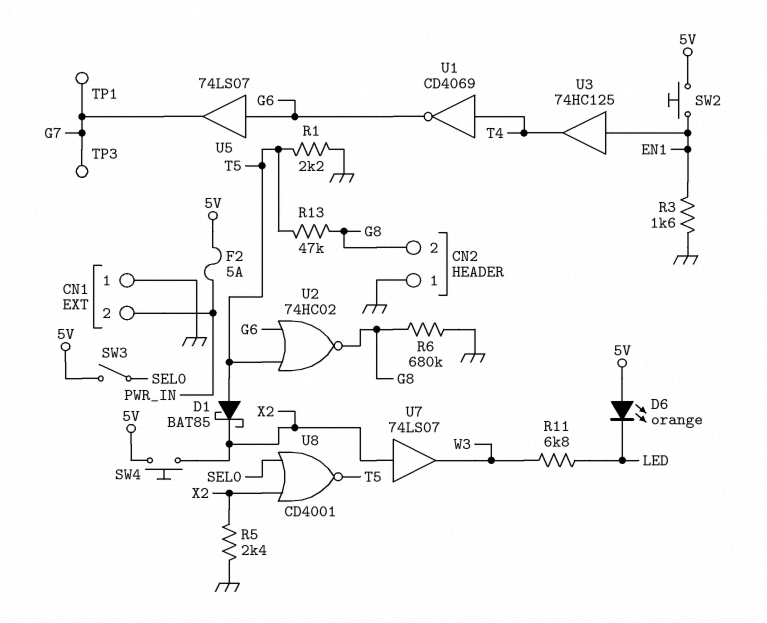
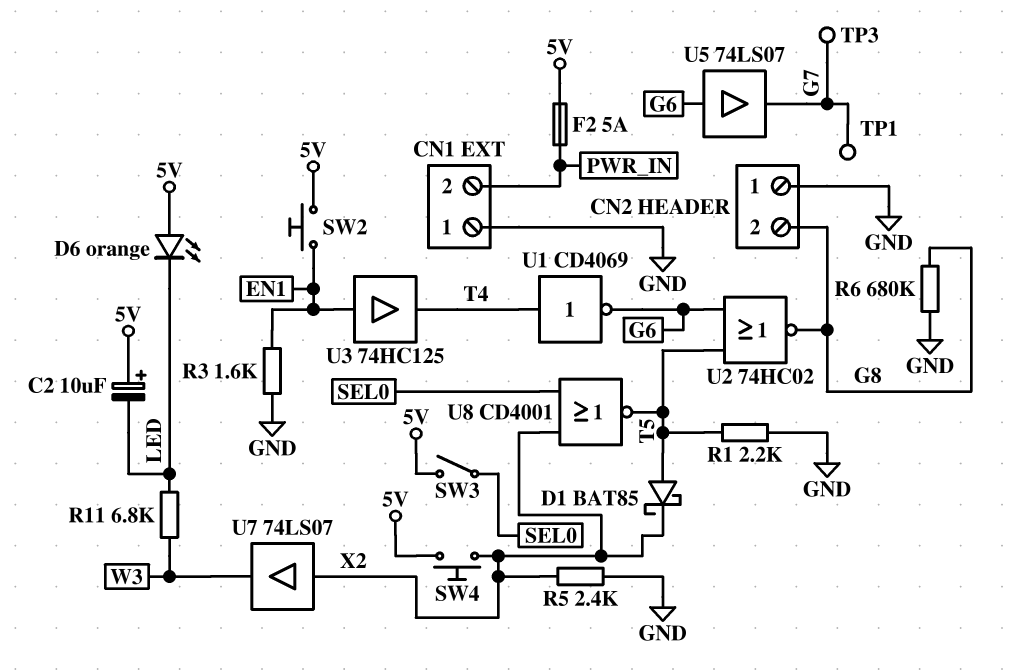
C2: none -> 10uF (plus 5V, minus LED)
R13: 47k (G8, T5) -> none

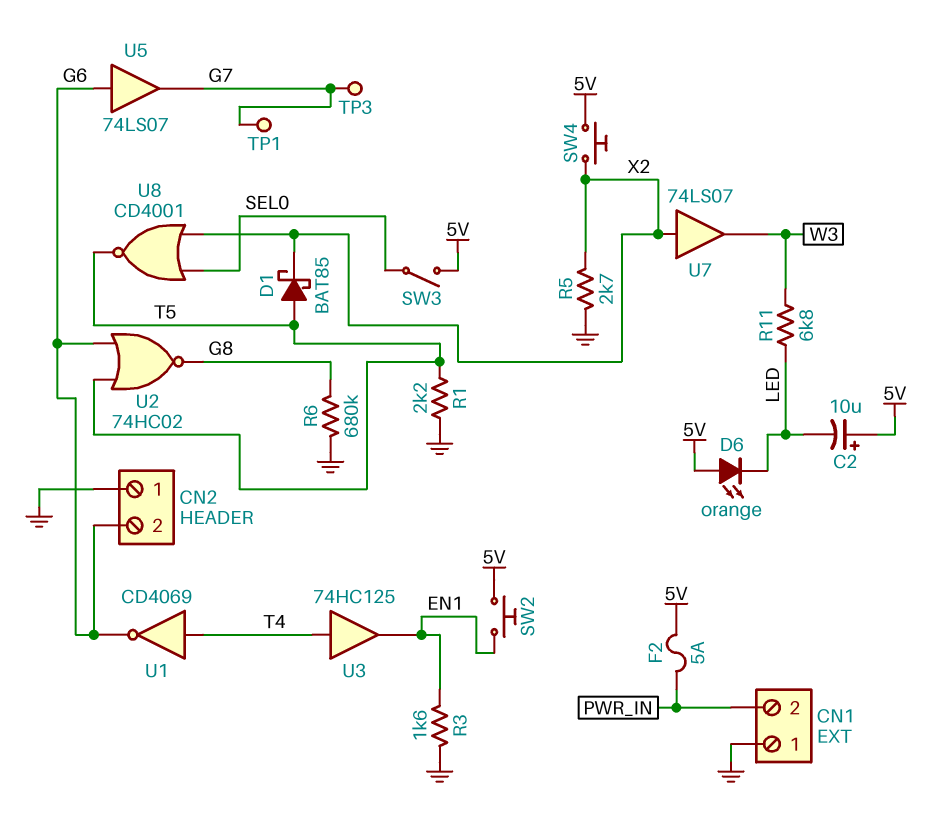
CN2 pin 2: G8 -> G6
R5: 2.4k (GND, X2) -> 2.7k (GND, X2)
U3: buffer 74HC125 (in EN1, out T4) -> buffer 74HC125 (in T4, out EN1)

